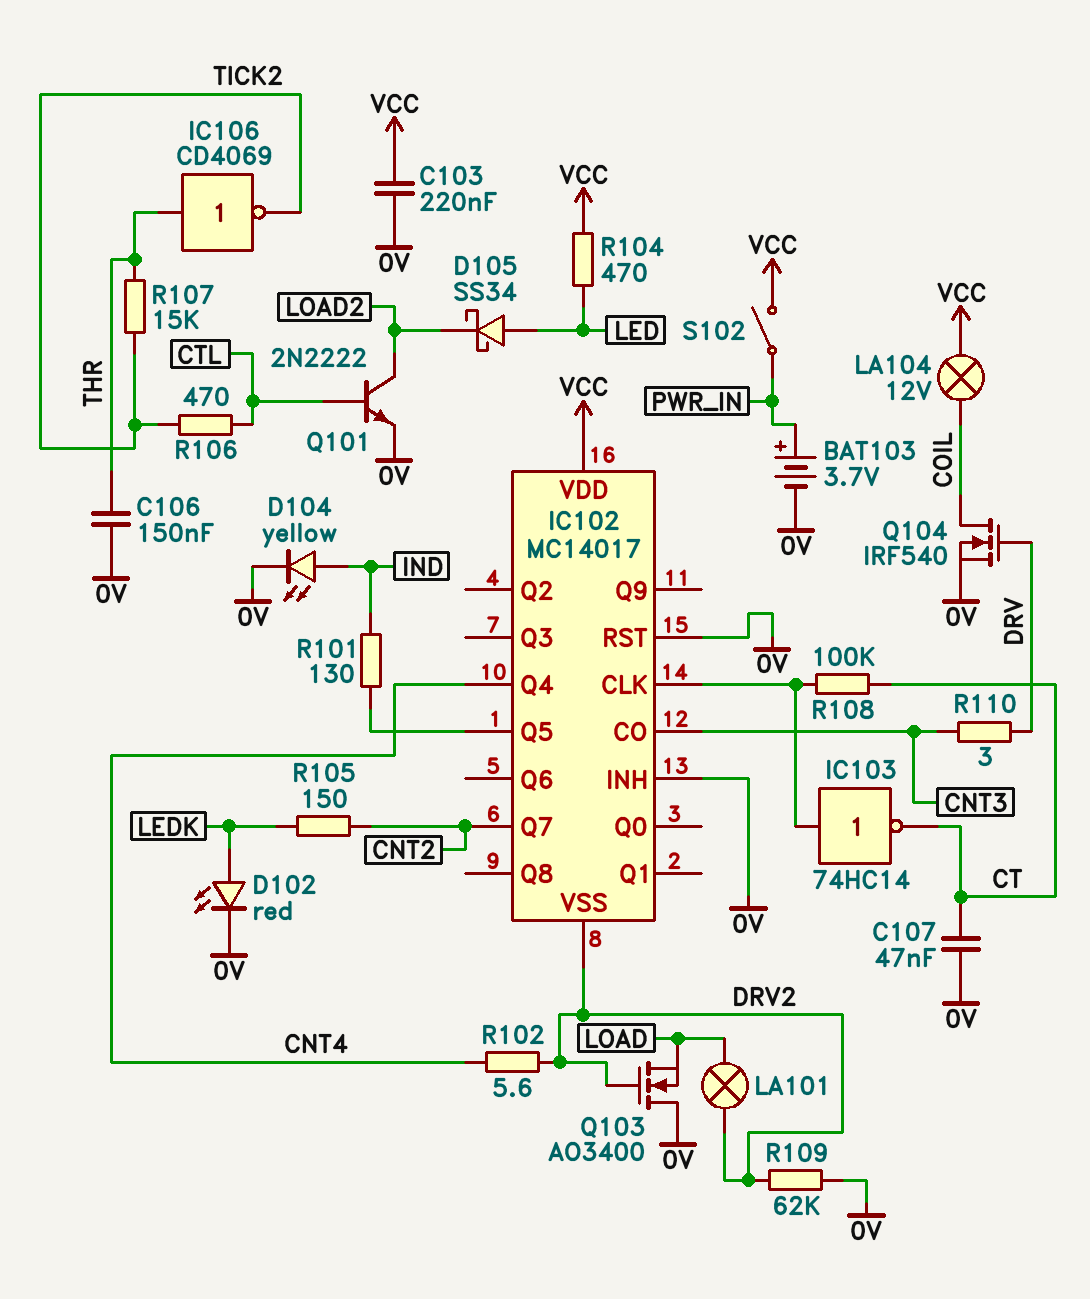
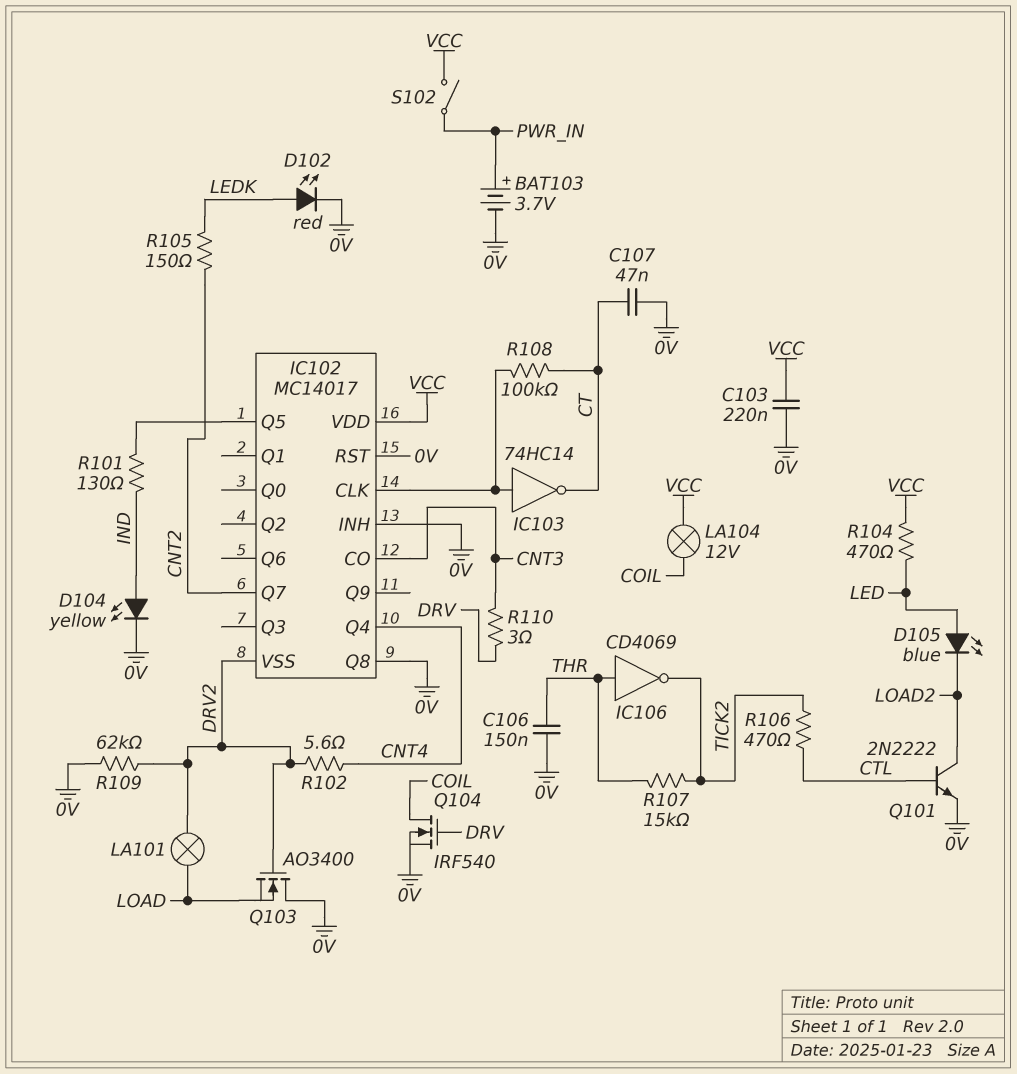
D105: schottky SS34 (A LED, K LOAD2) -> LED blue (A LED, K LOAD2)
IC102 pin Q8: none -> 0V

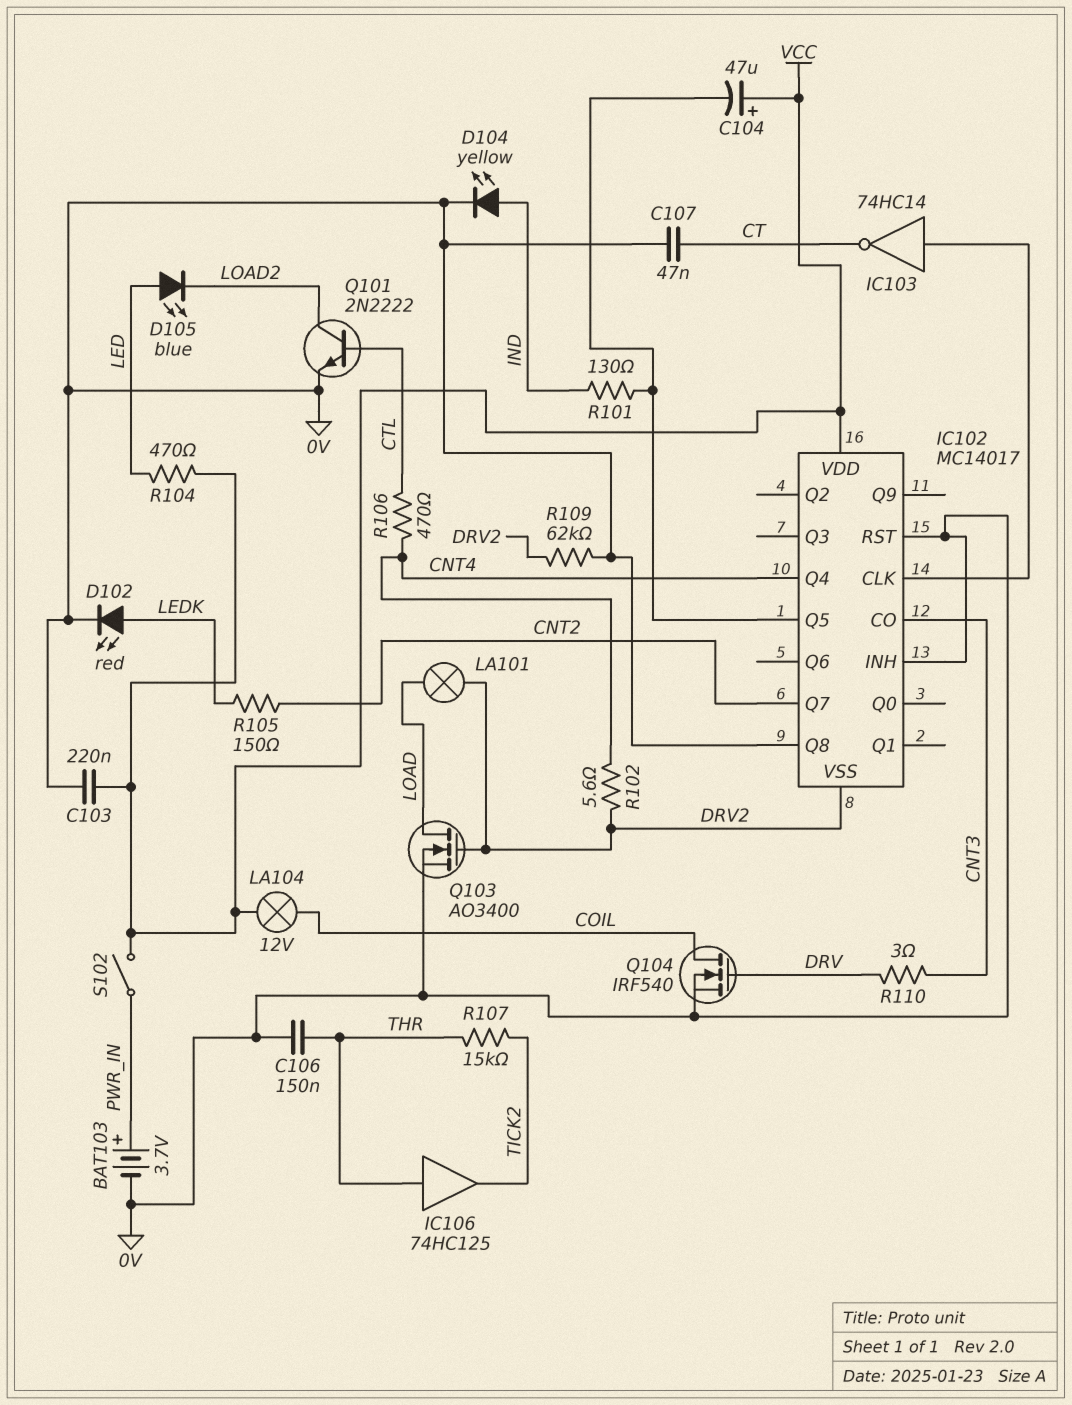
C104: none -> 47uF (plus VCC, minus IC102/Q5)
IC106: NOT CD4069 (in THR, out TICK2) -> buffer 74HC125 (in THR, out TICK2)
Q103: NMOS AO3400 (G DRV2, D 0V, S LOAD) -> NMOS AO3400 (G DRV2, D LOAD, S 0V)
R106: 470 (CTL, TICK2) -> 470 (CNT4, CTL)
R108: 100k (CT, IC102/CLK) -> none

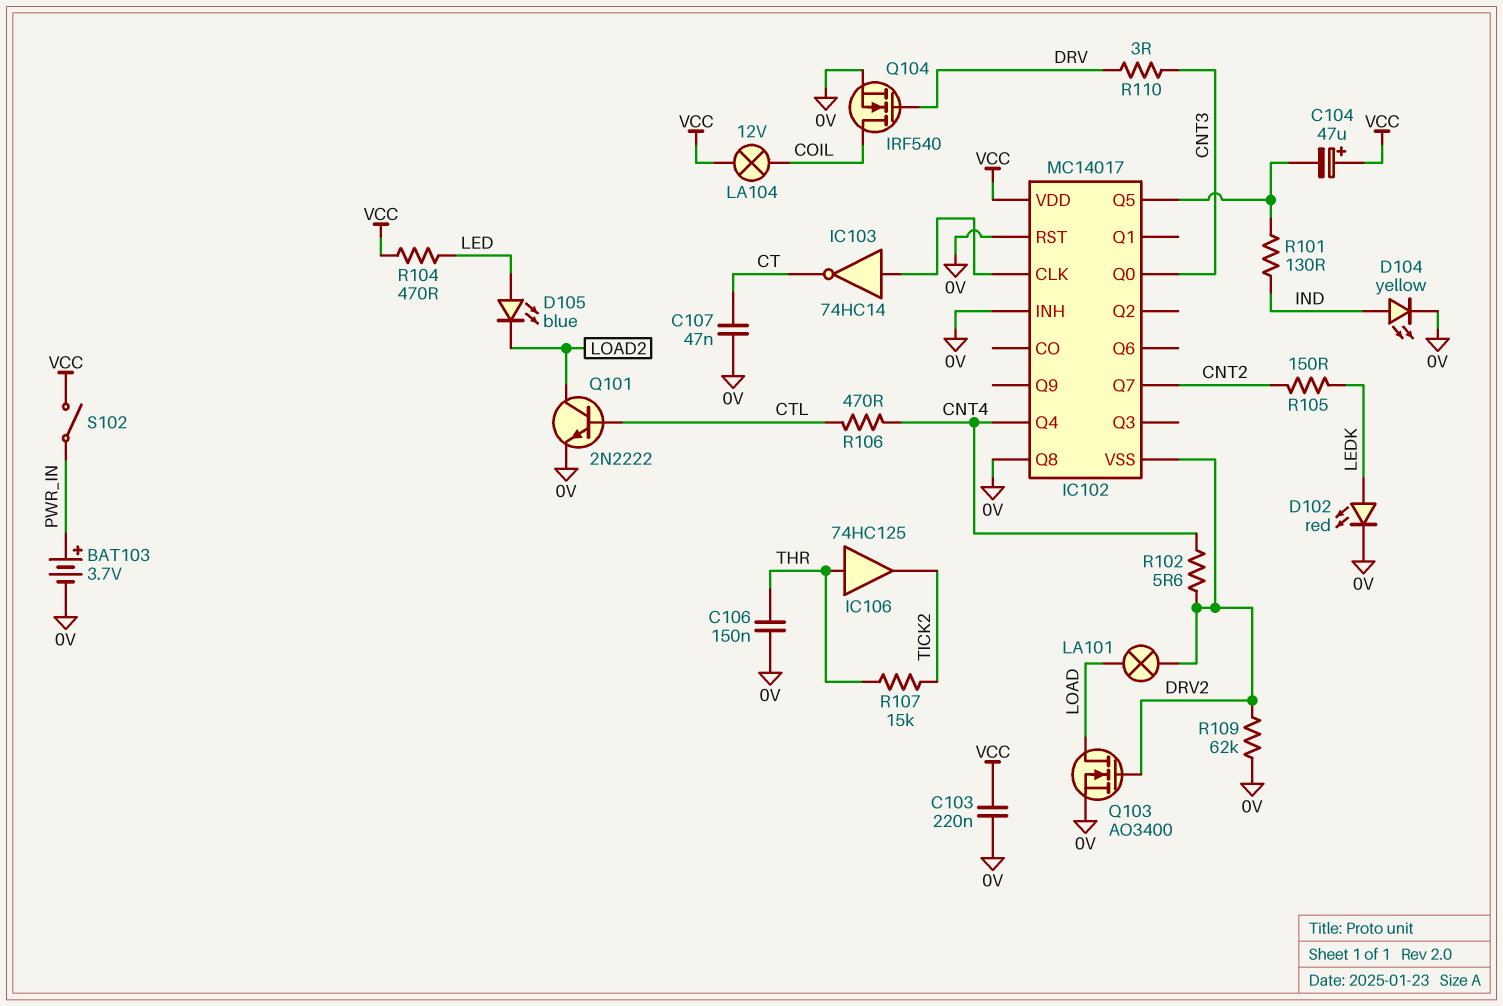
IC102 pin CO: CNT3 -> none
IC102 pin Q0: none -> CNT3

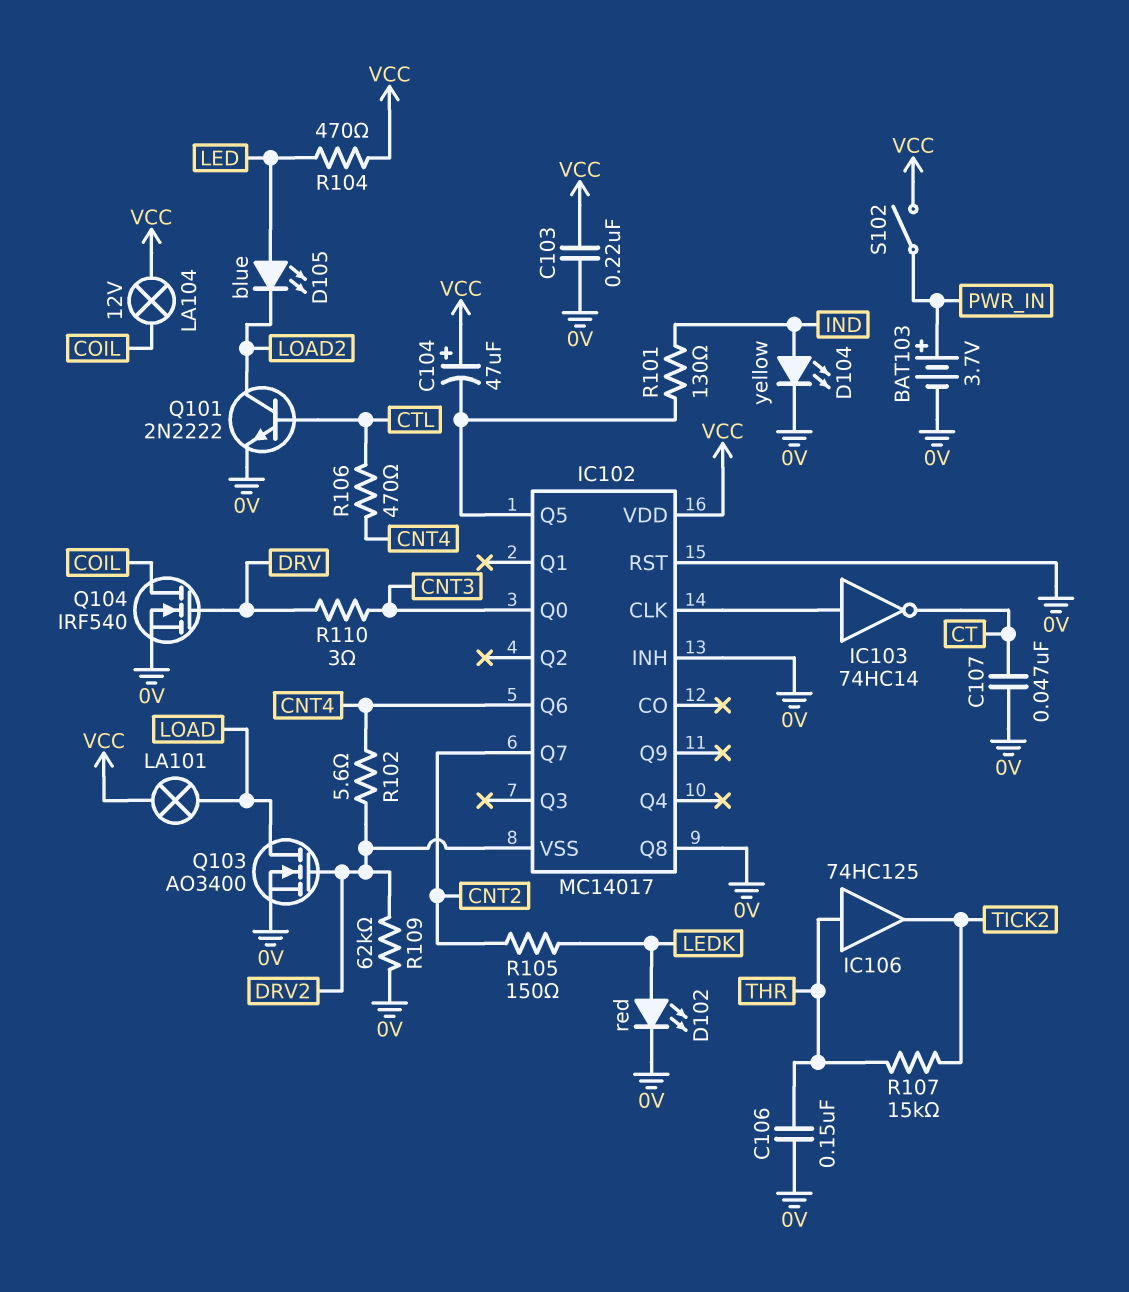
IC102 pin Q4: CNT4 -> none
IC102 pin Q6: none -> CNT4
LA101: lamp (DRV2, LOAD) -> lamp (LOAD, VCC)

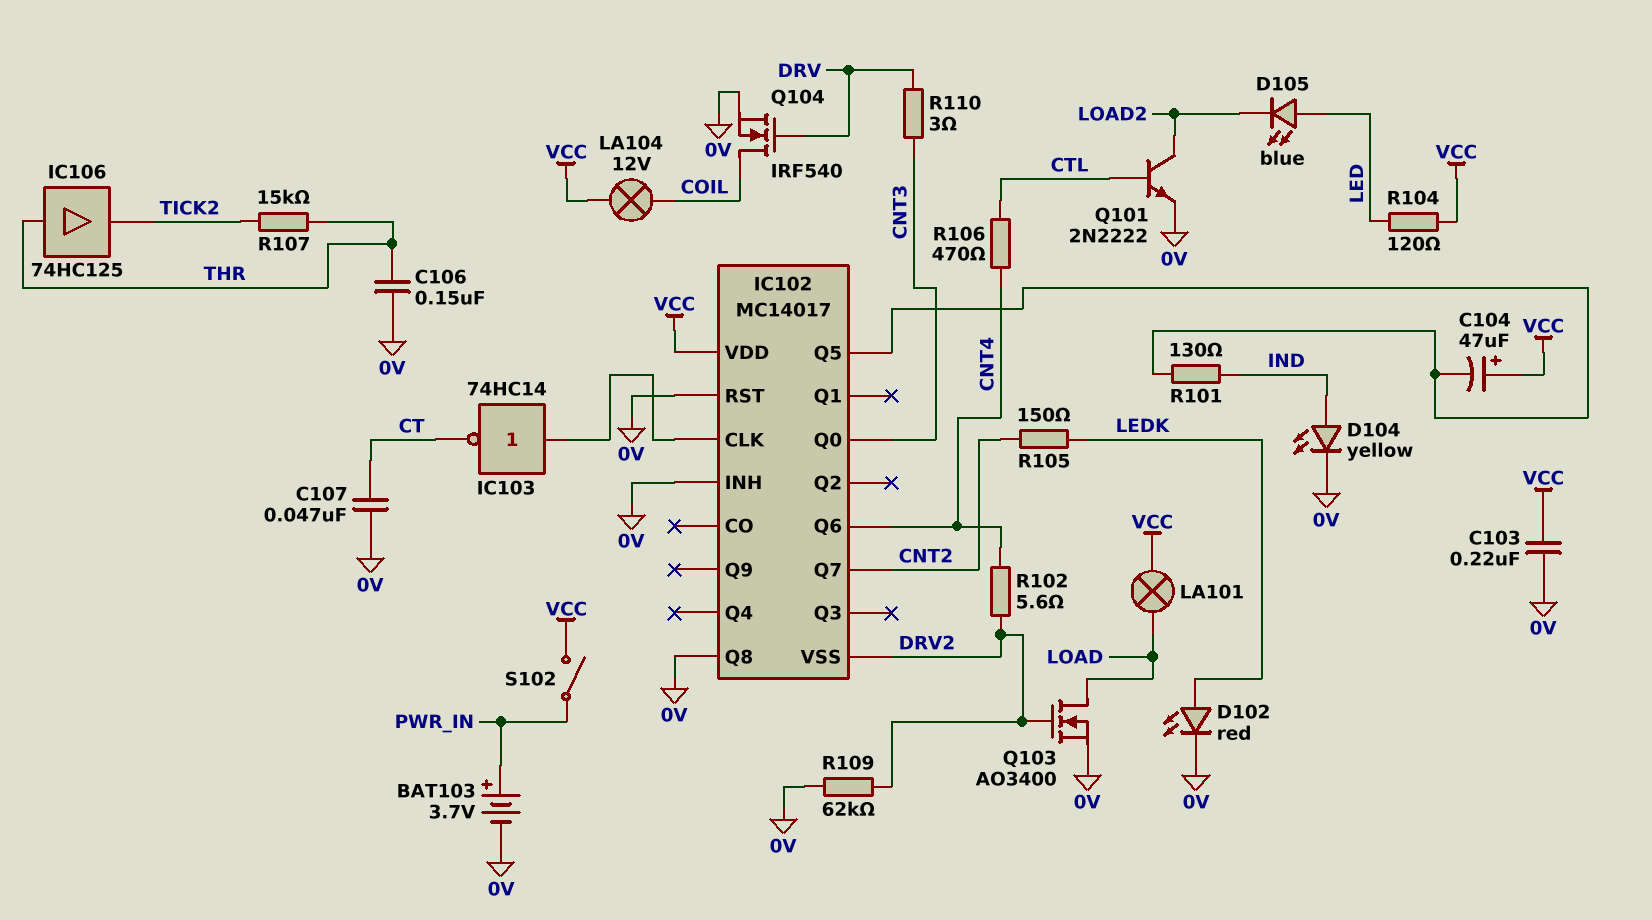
R104: 470 (LED, VCC) -> 120 (LED, VCC)

